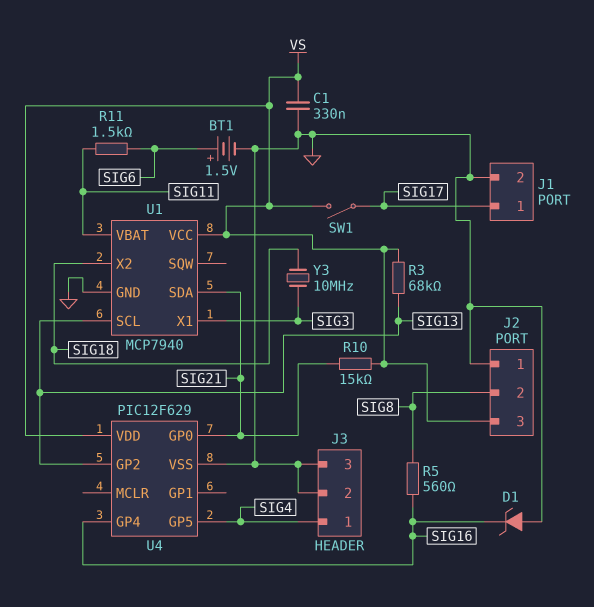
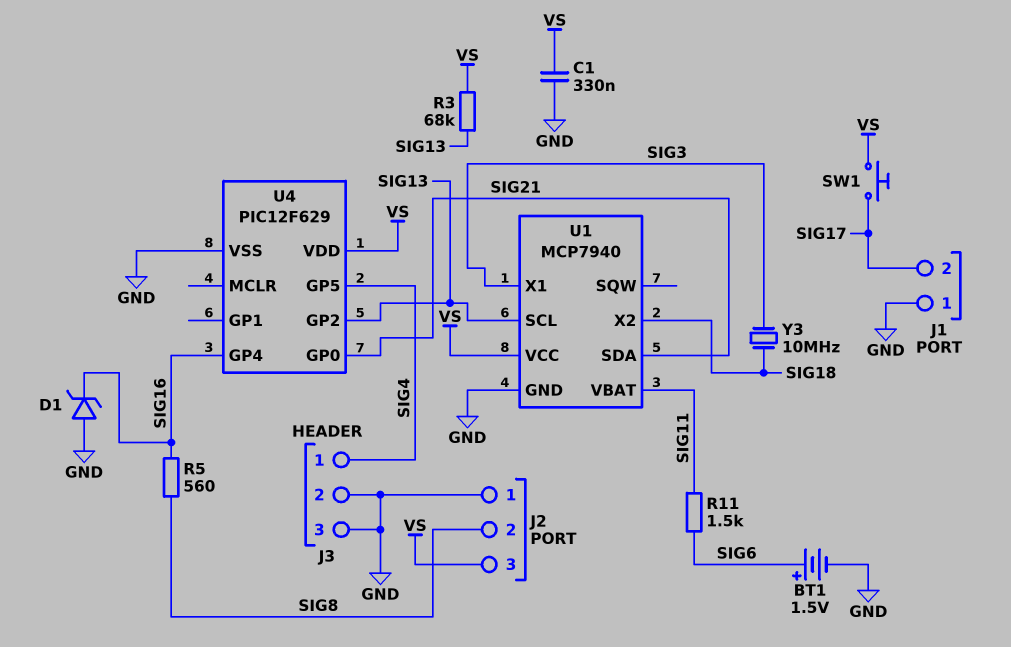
J1 pin 1: SIG17 -> GND
J1 pin 2: GND -> SIG17
R10: 15k (SIG21, VS) -> none
SW1: switch (SIG17, VS) -> button (SIG17, VS)

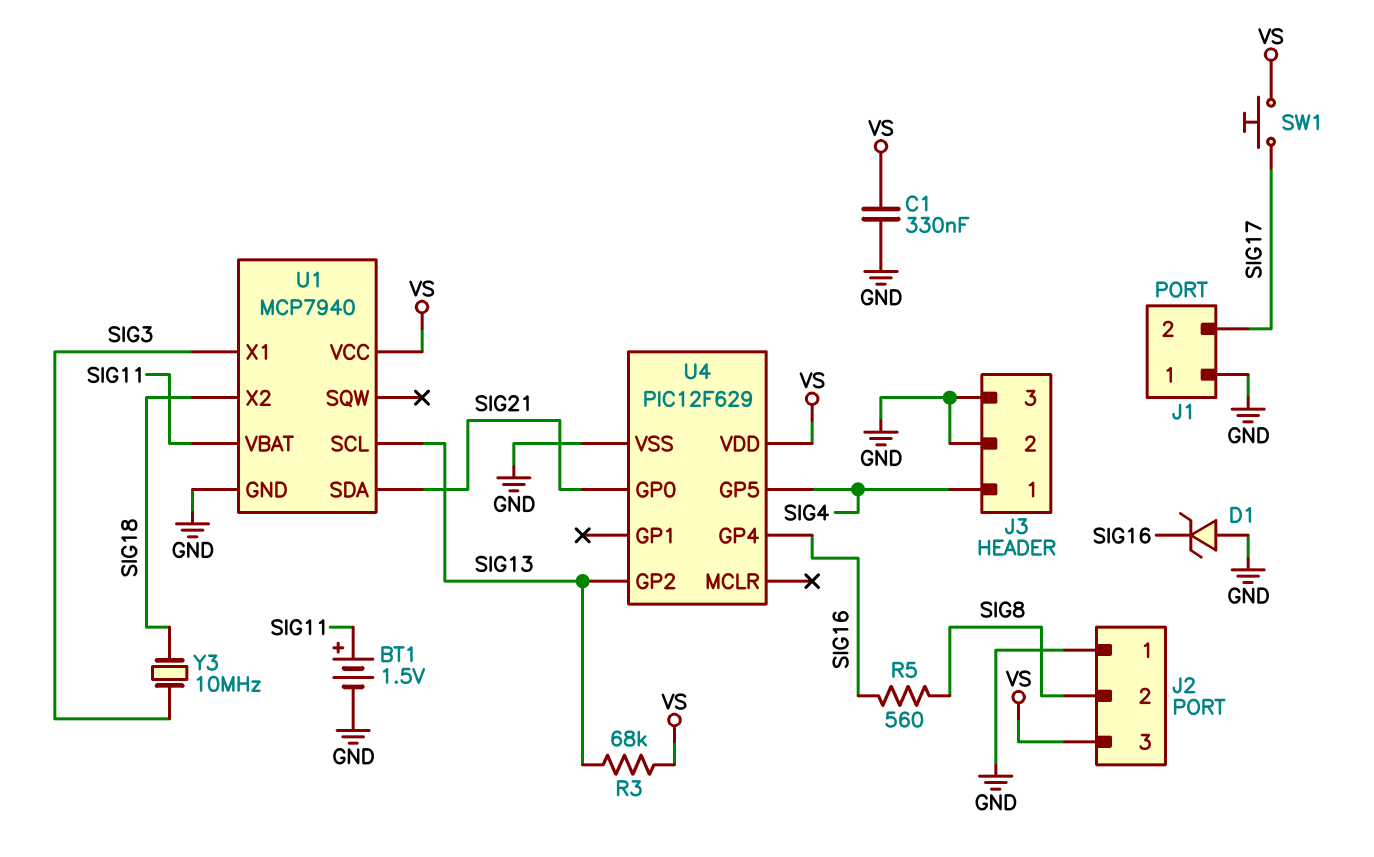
BT1: 1.5V (plus SIG6, minus GND) -> 1.5V (plus SIG11, minus GND)
R11: 1.5k (SIG6, SIG11) -> none

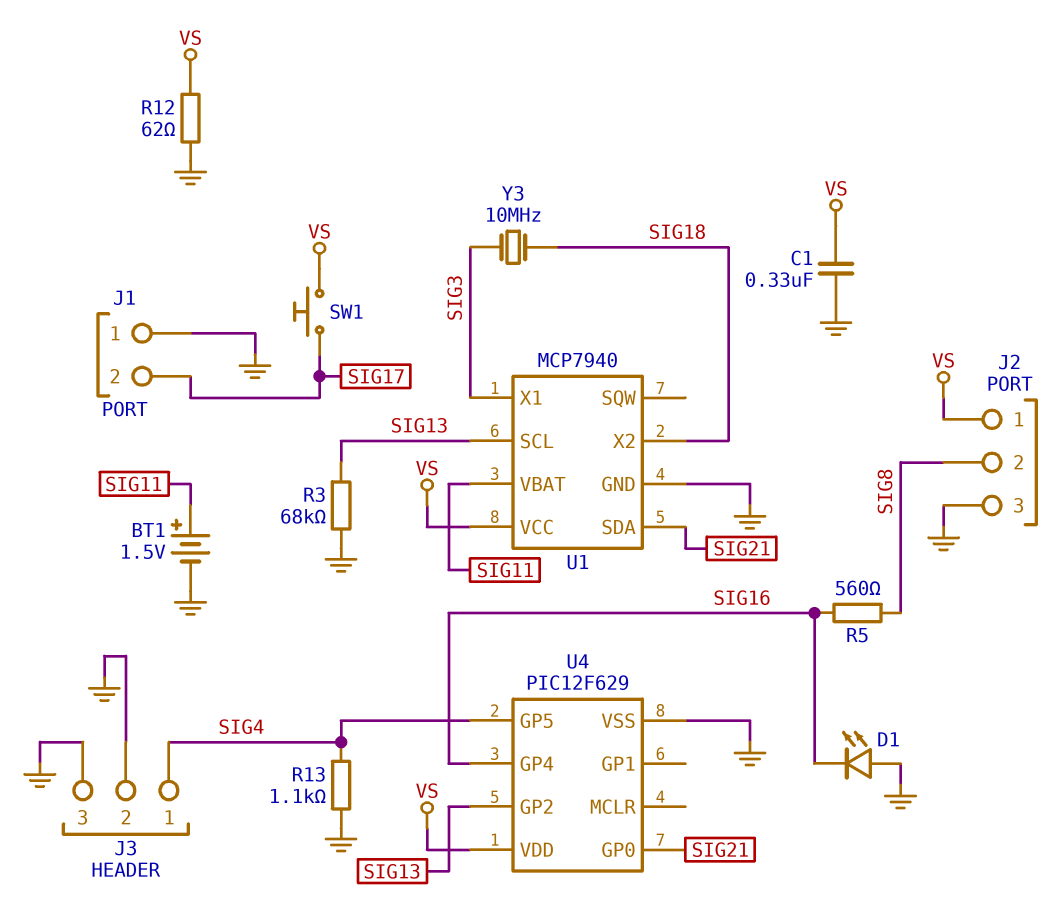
D1: zener (A GND, K SIG16) -> LED (A GND, K SIG16)
J2 pin 1: GND -> VS
J2 pin 3: VS -> GND
R3: 68k (SIG13, VS) -> 68k (GND, SIG13)
R12: none -> 62 (GND, VS)
R13: none -> 1.1k (GND, SIG4)

